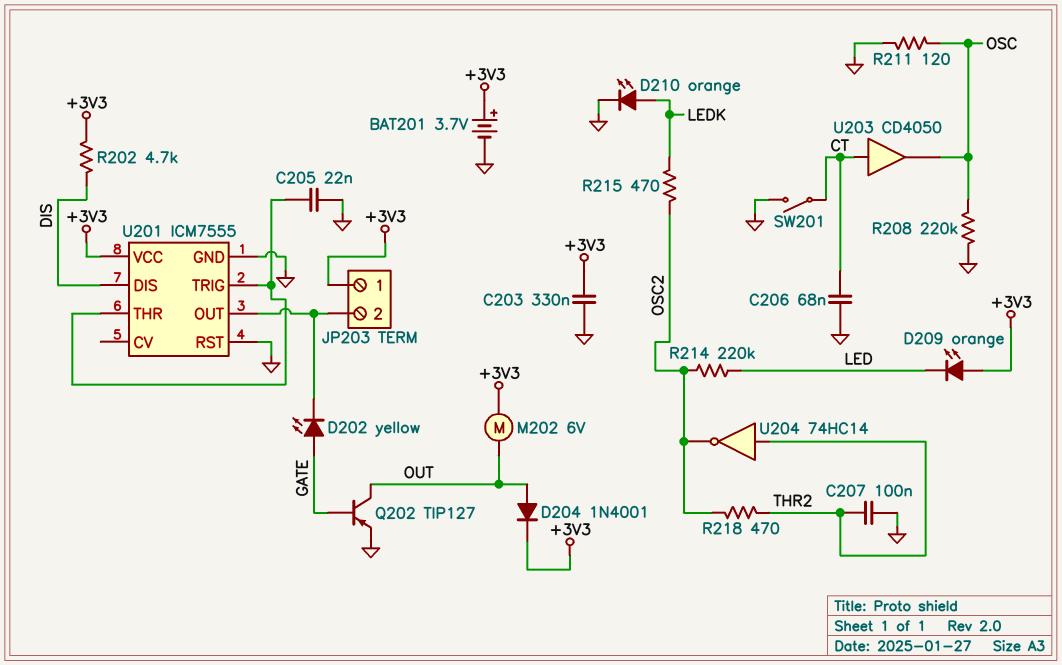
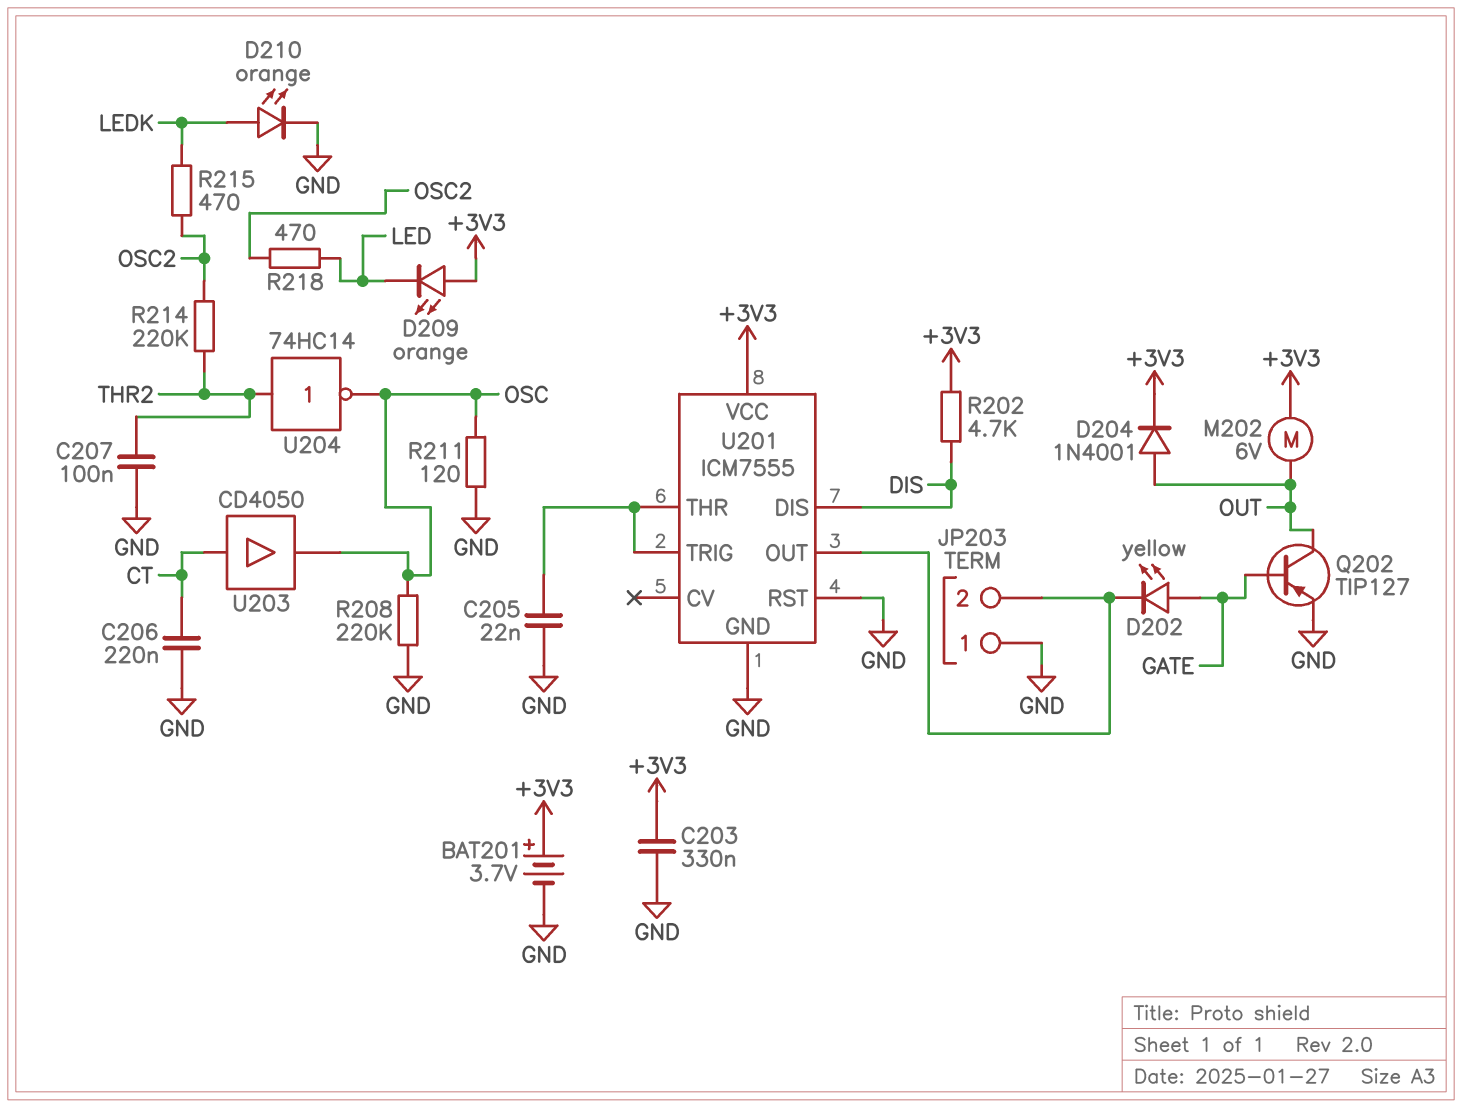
C206: 68nF (CT, GND) -> 220nF (CT, GND)
JP203 pin 1: +3V3 -> GND
R214: 220k (LED, OSC2) -> 220k (OSC2, THR2)
R218: 470 (OSC2, THR2) -> 470 (LED, OSC2)
SW201: switch (CT, GND) -> none
U204: NOT 74HC14 (in THR2, out OSC2) -> NOT 74HC14 (in THR2, out OSC)

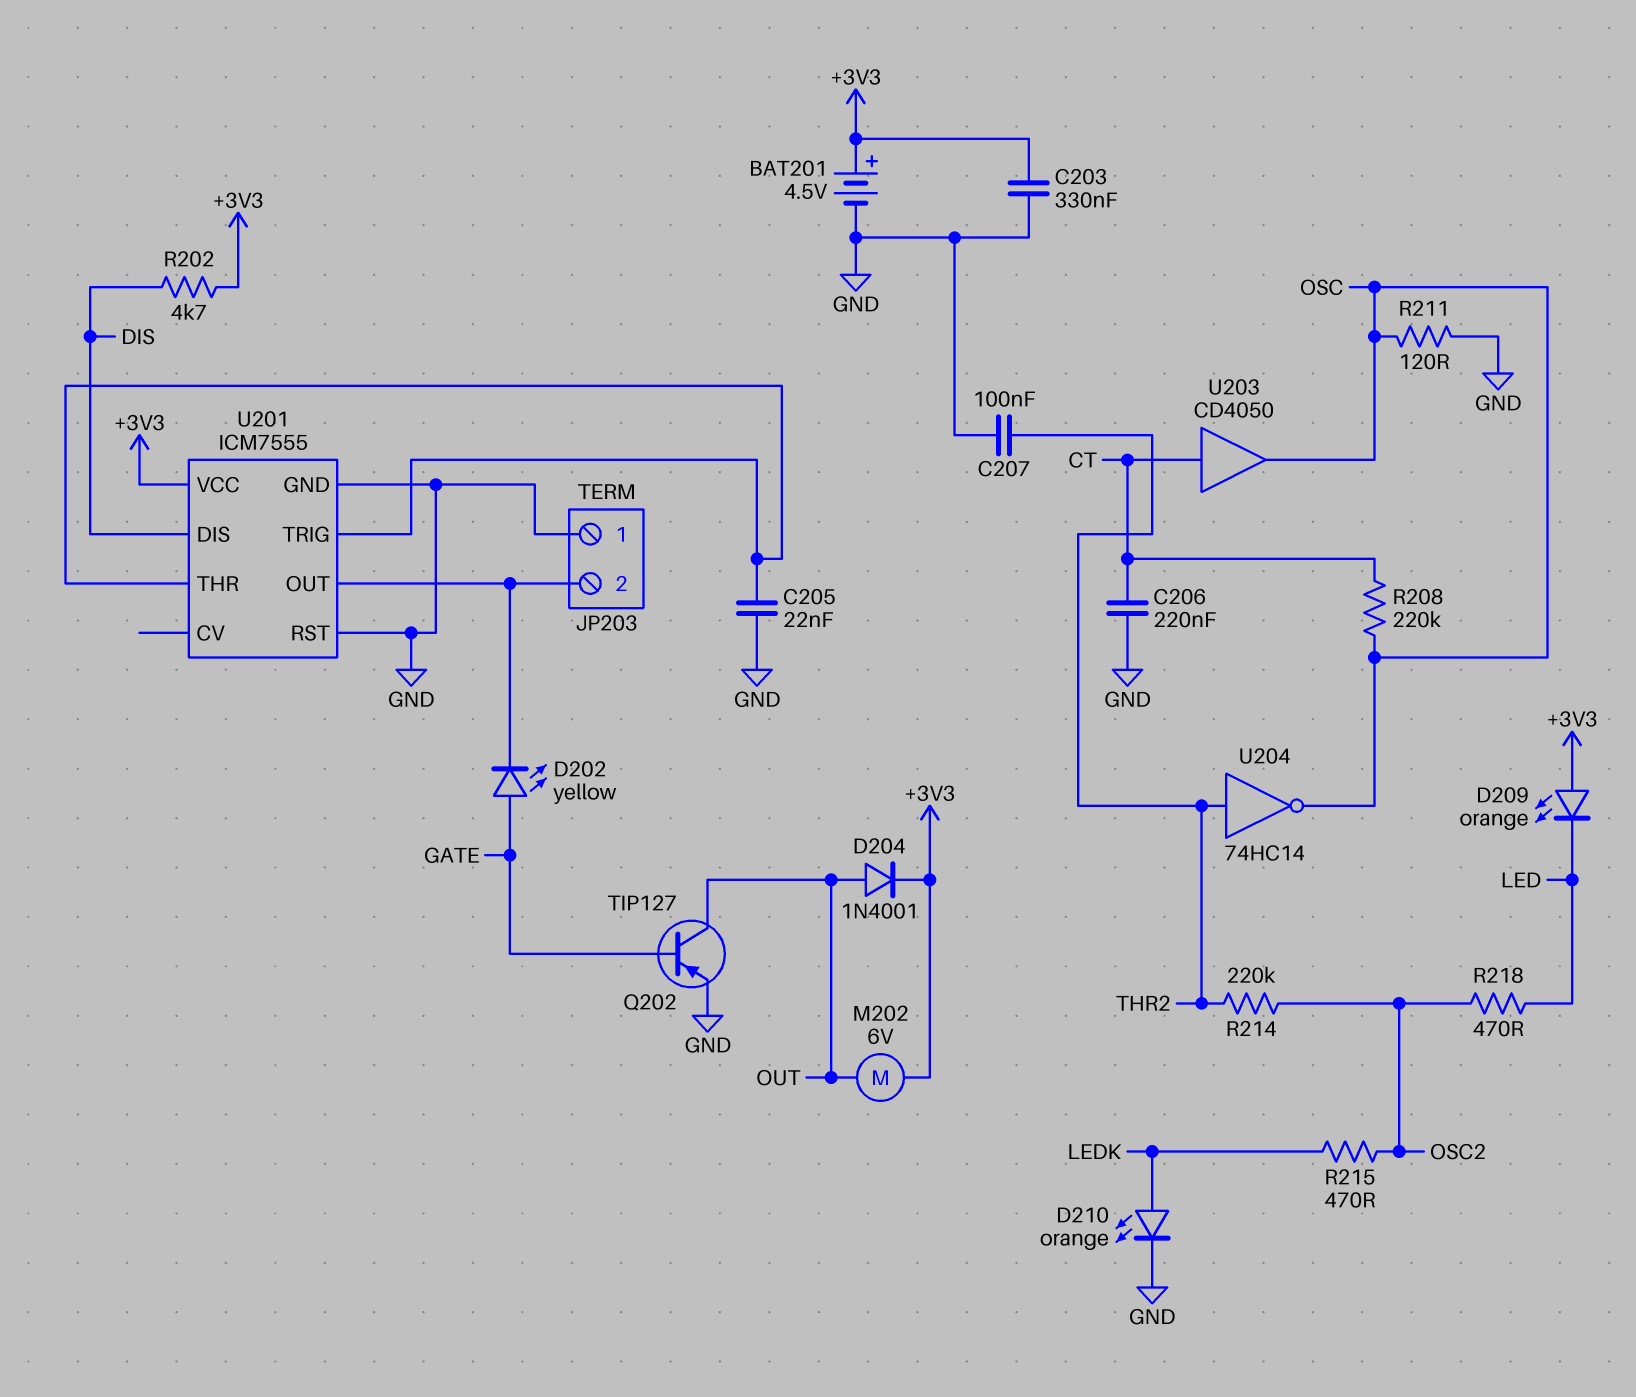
BAT201: 3.7V (plus +3V3, minus GND) -> 4.5V (plus +3V3, minus GND)
R208: 220k (GND, OSC) -> 220k (CT, OSC)

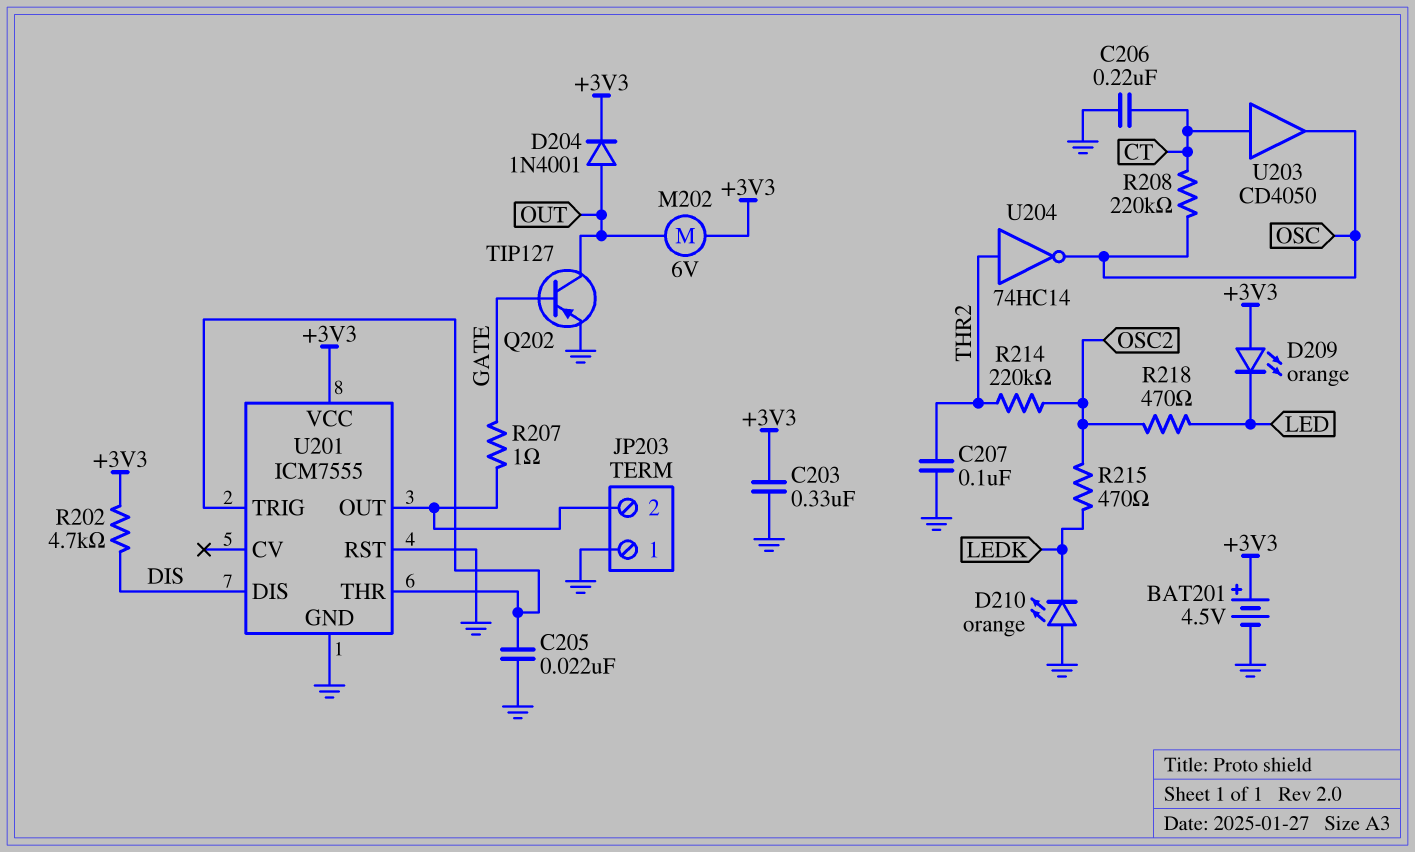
D202: LED yellow (A GATE, K JP203/2) -> none
D210: LED orange (A LEDK, K GND) -> LED orange (A GND, K LEDK)
R207: none -> 1 (GATE, JP203/2)
R211: 120 (GND, OSC) -> none

